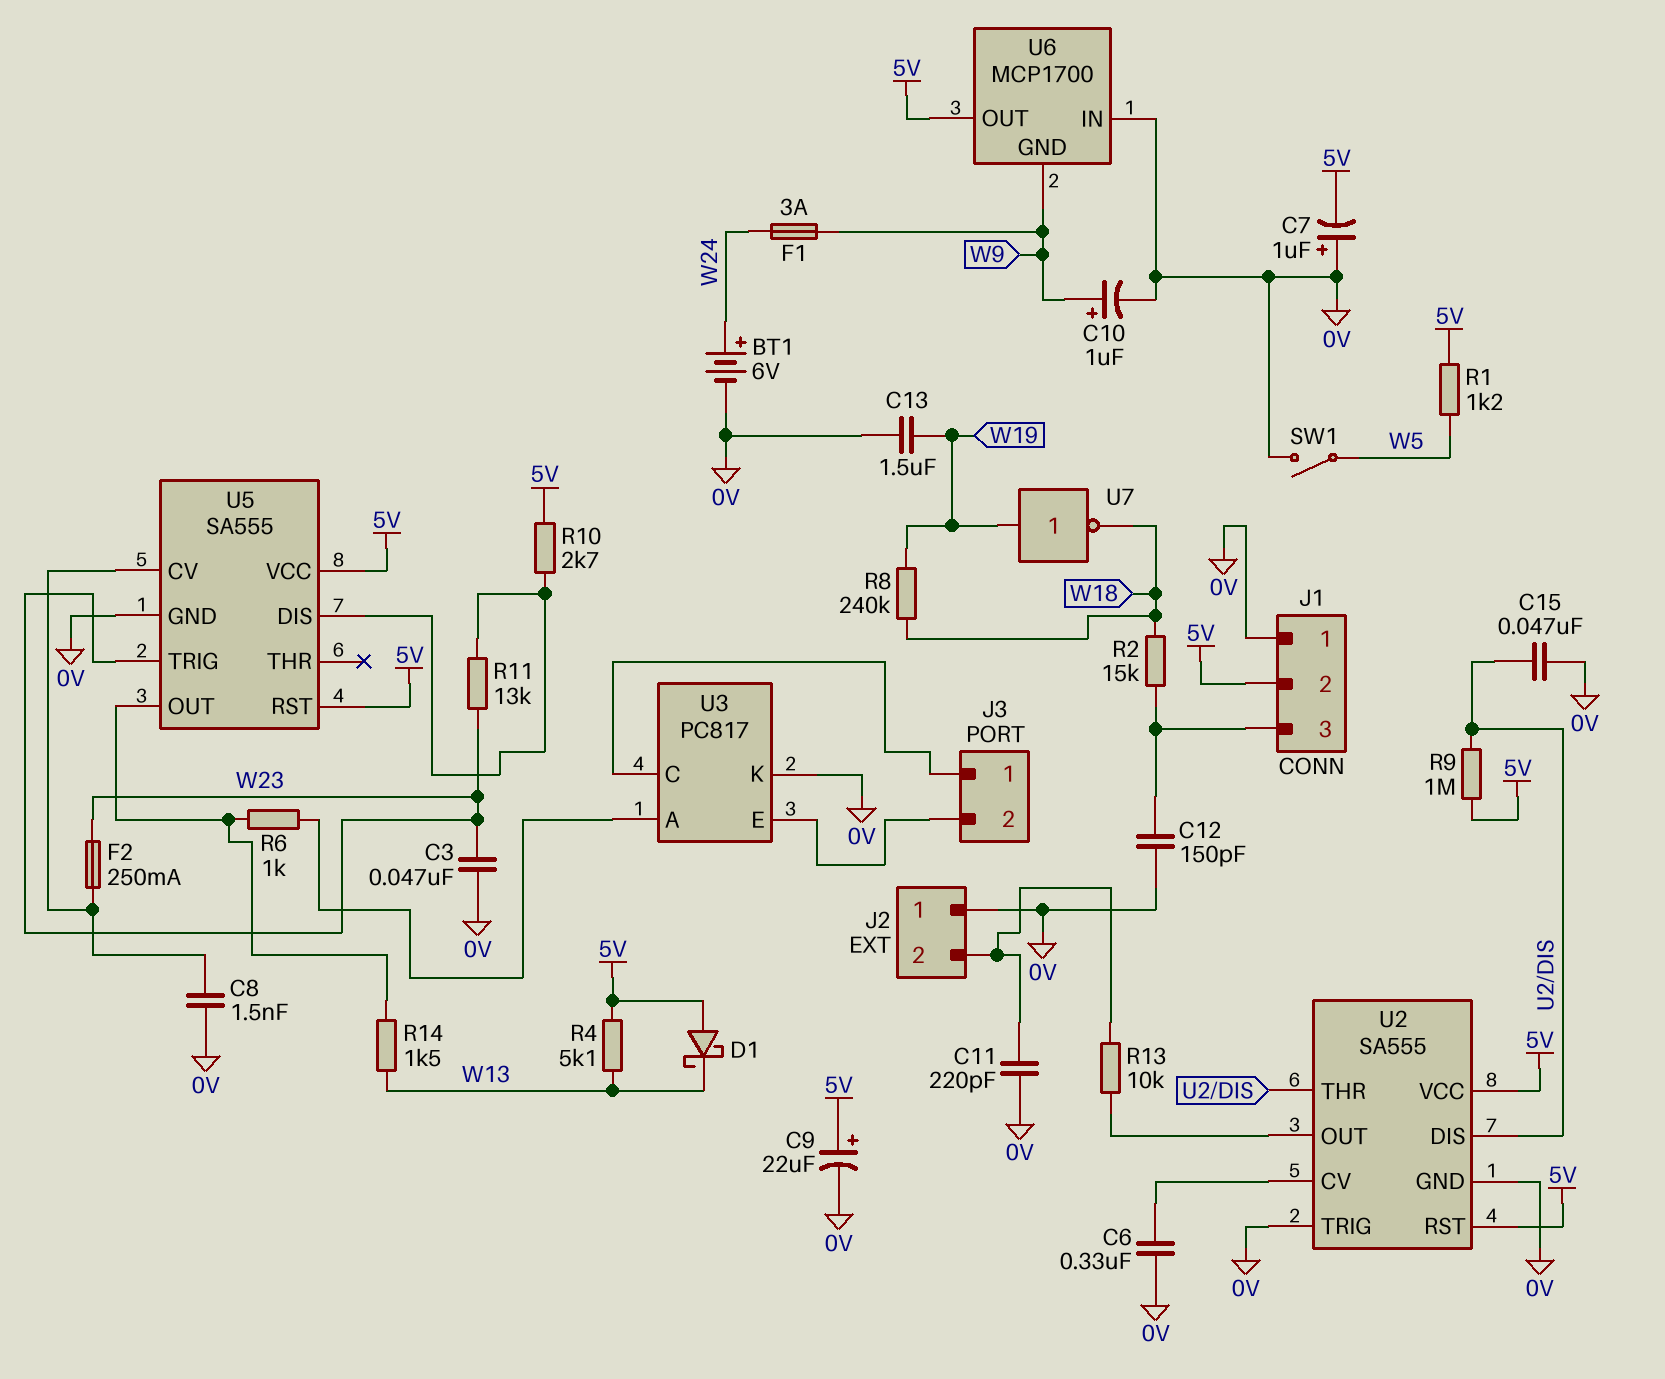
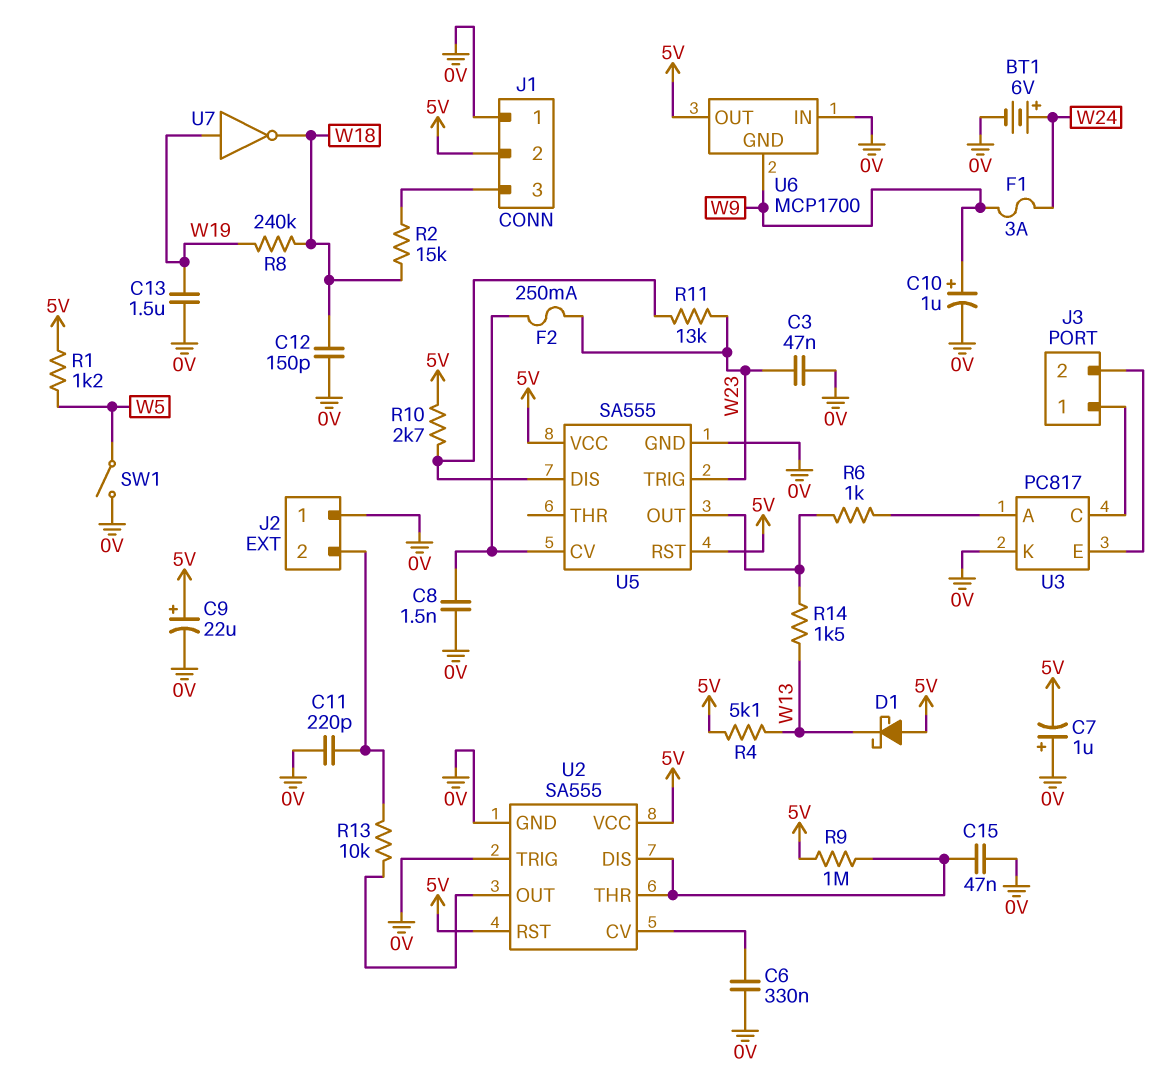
C12: 150pF (0V, J1/3) -> 150pF (0V, W18)

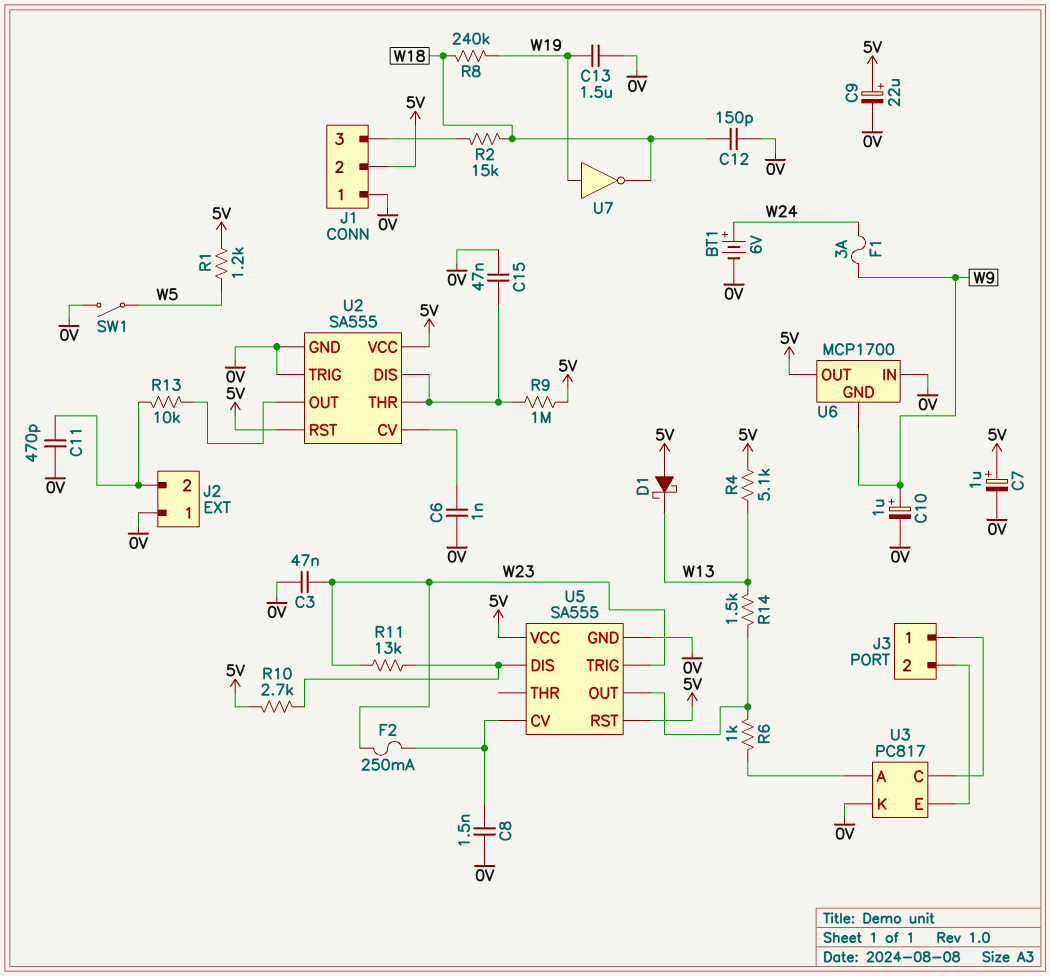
C6: 330nF (0V, U2/CV) -> 1nF (0V, U2/CV)
C7: 1uF (plus 0V, minus 5V) -> 1uF (plus 5V, minus 0V)
C11: 220pF (0V, J2/2) -> 470pF (0V, J2/2)

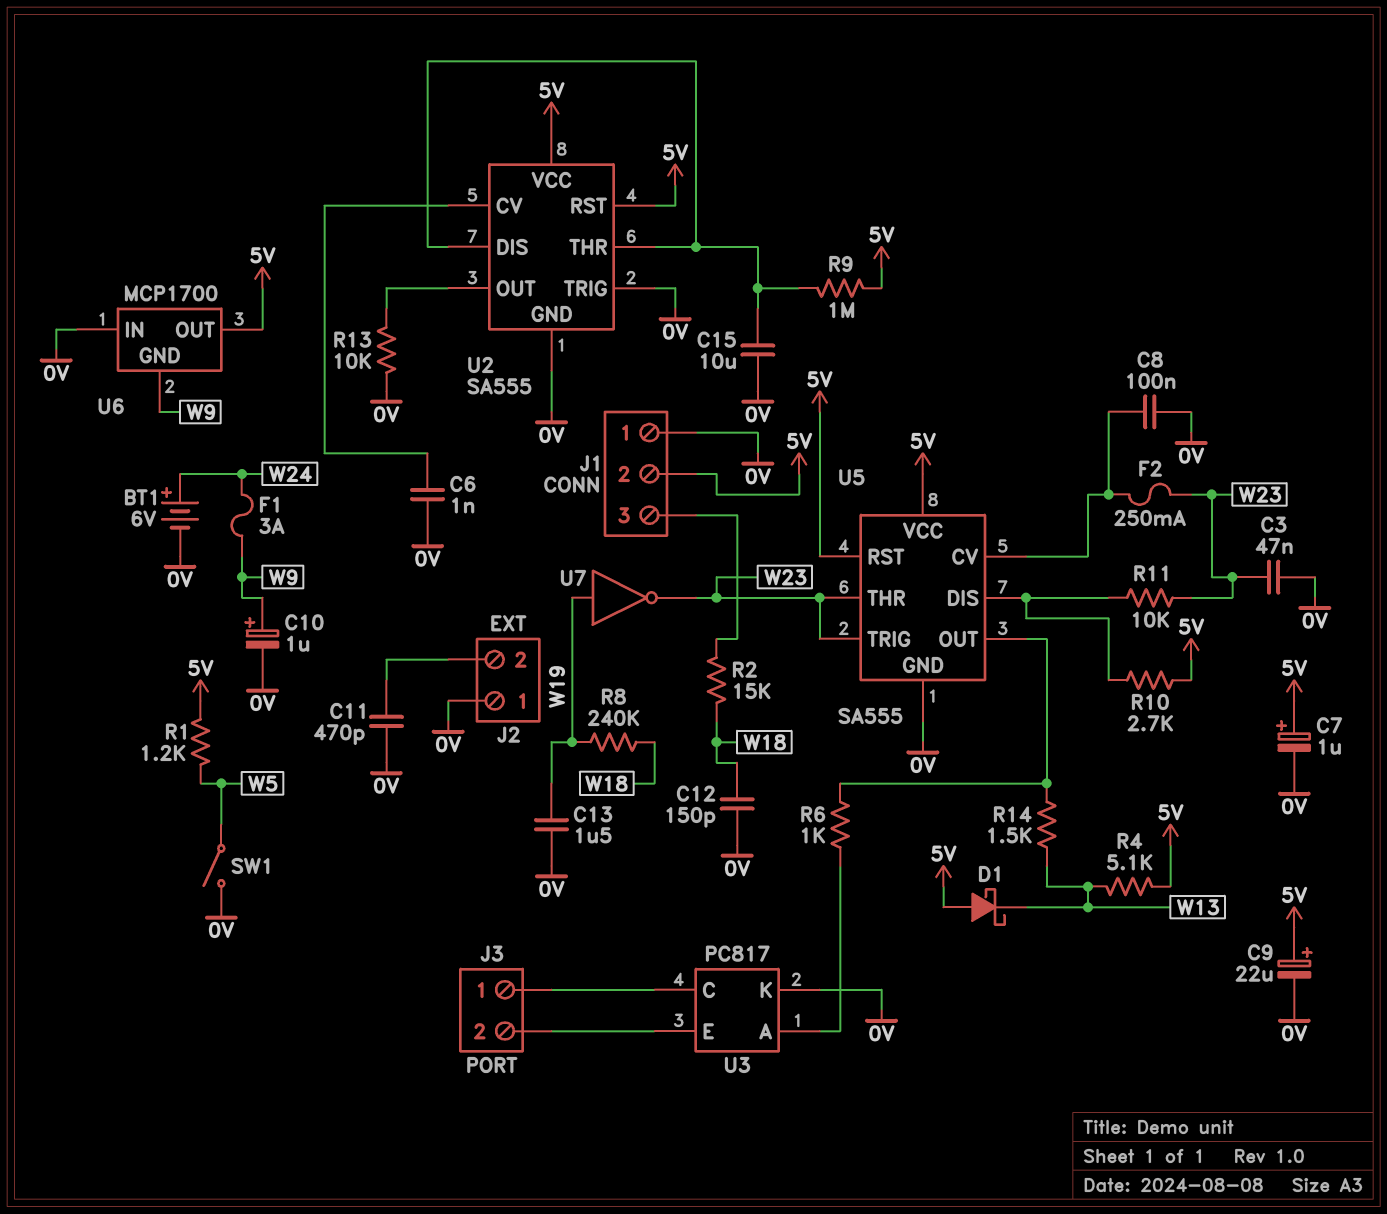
C8: 1.5nF (0V, U5/CV) -> 100nF (0V, U5/CV)
C15: 47nF (0V, U2/DIS) -> 10uF (0V, U2/DIS)
R11: 13k (U5/DIS, W23) -> 10k (U5/DIS, W23)
R13: 10k (J2/2, U2/OUT) -> 10k (0V, U2/OUT)
U5 pin THR: none -> W23
U7: NOT (in W19, out W18) -> NOT (in W19, out W23)

